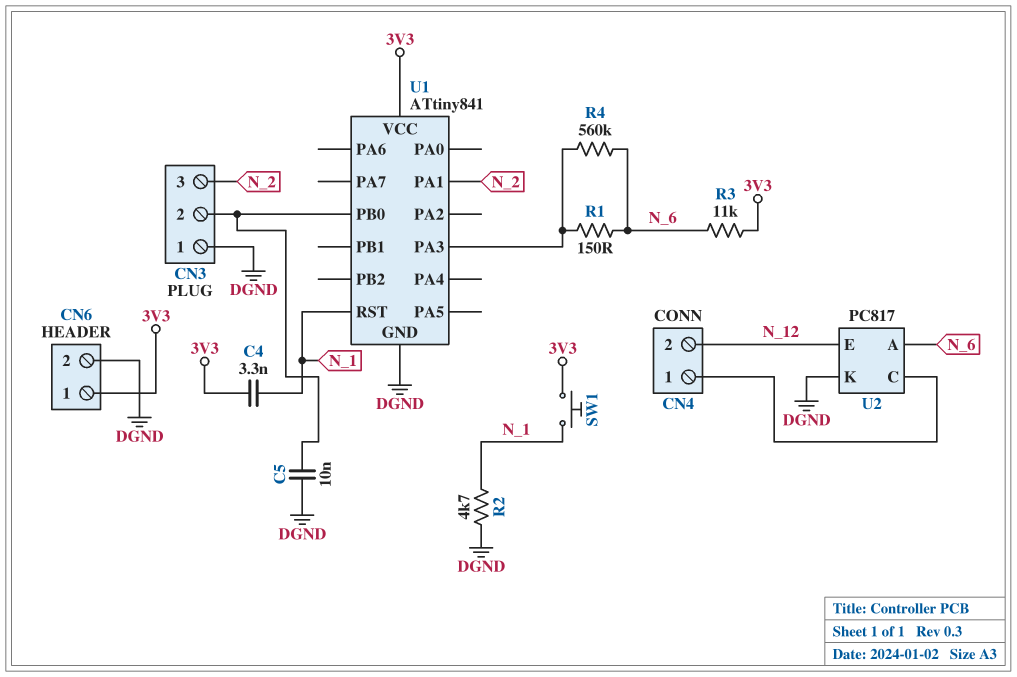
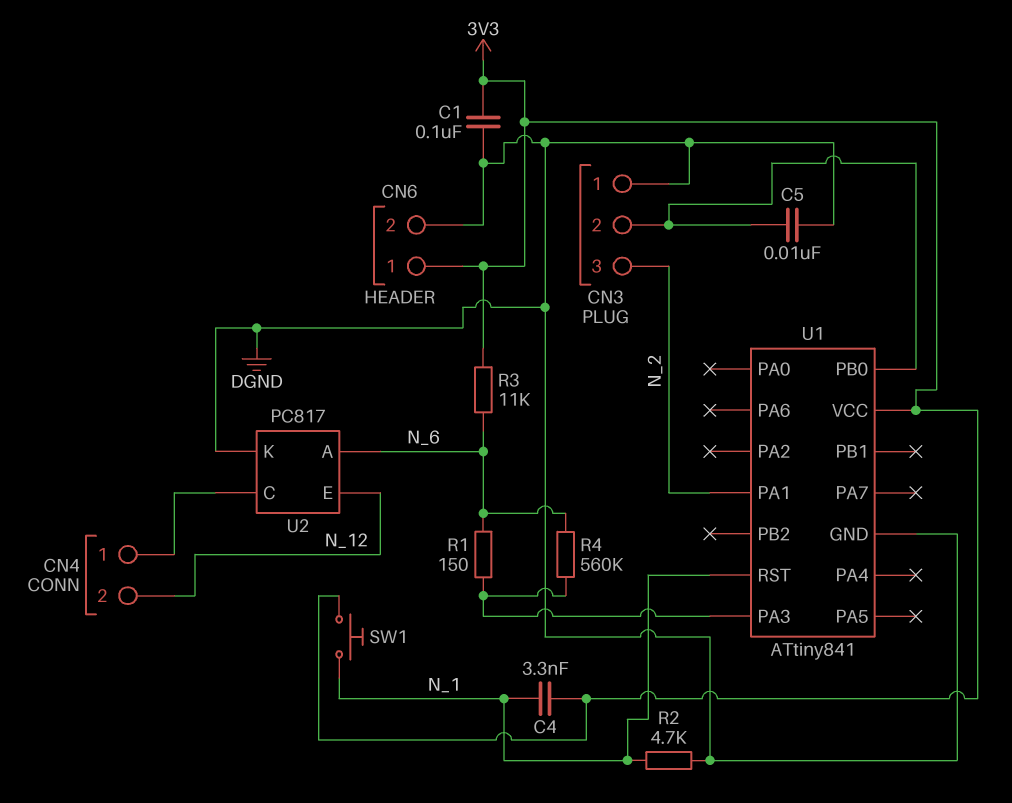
C1: none -> 100nF (3V3, DGND)

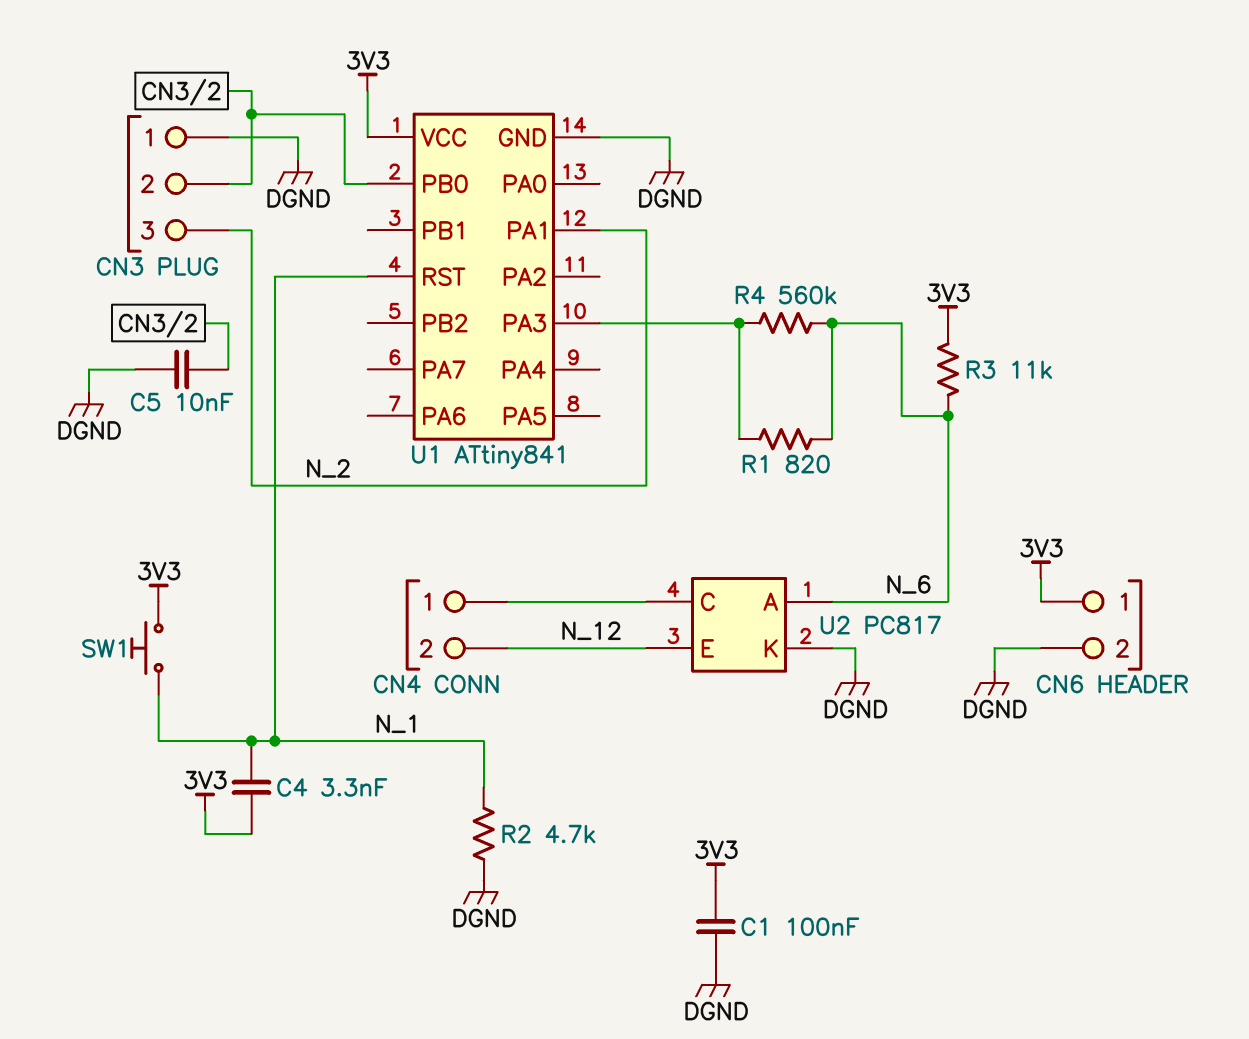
R1: 150 (N_6, U1/PA3) -> 820 (N_6, U1/PA3)

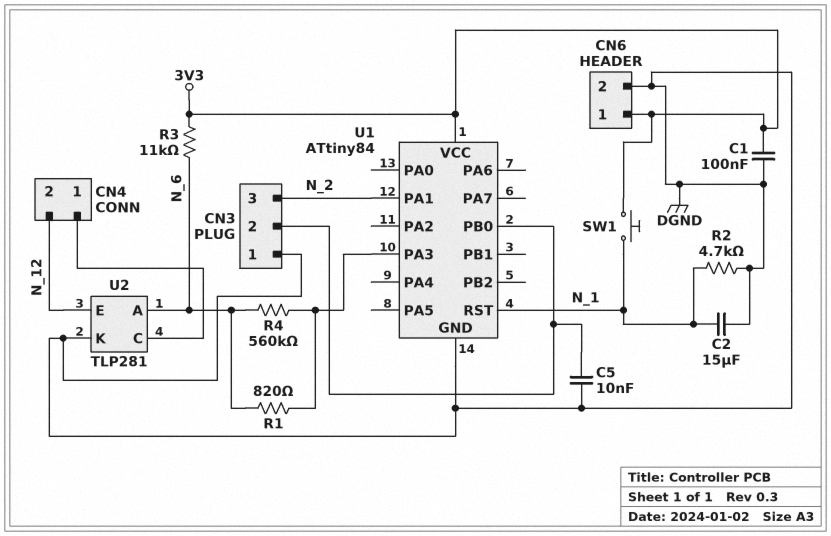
C2: none -> 15uF (DGND, N_1)
C4: 3.3nF (3V3, N_1) -> none
U1: ATtiny841 -> ATtiny84
U2: PC817 -> TLP281

